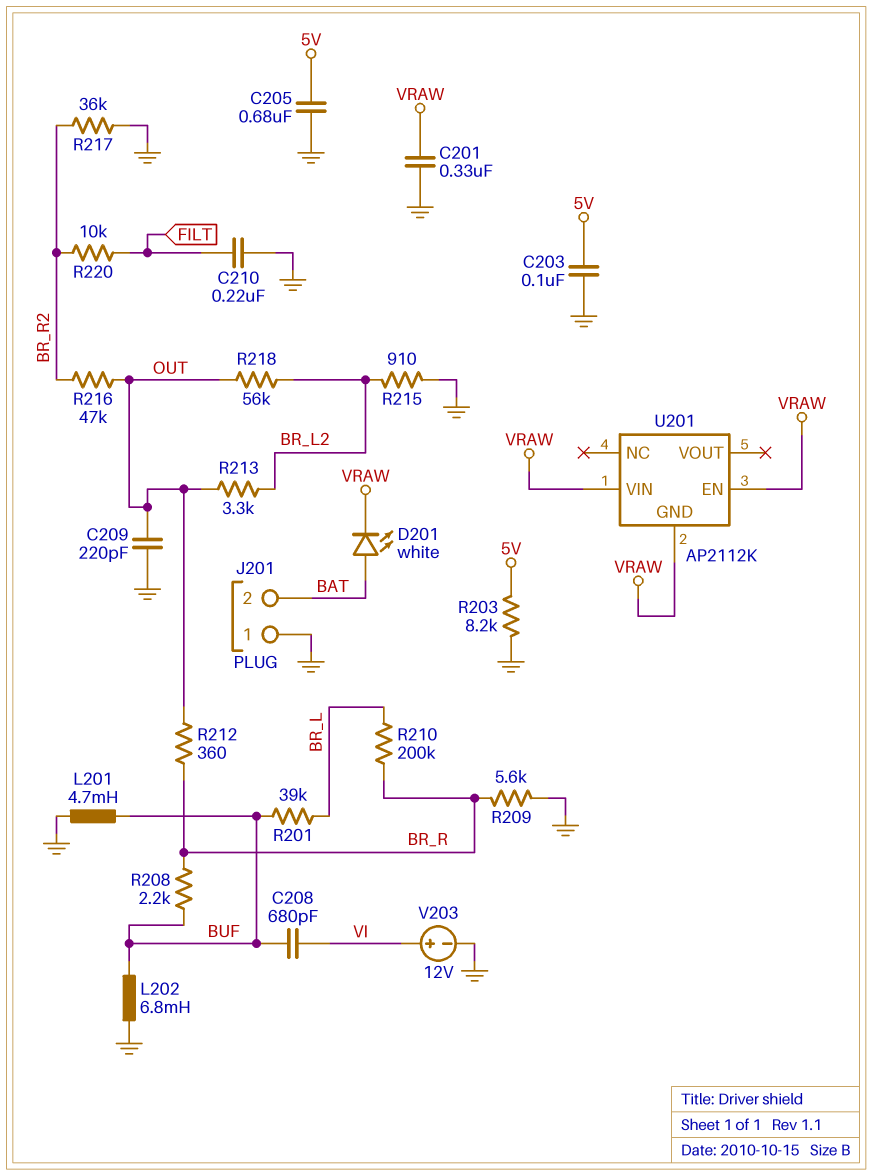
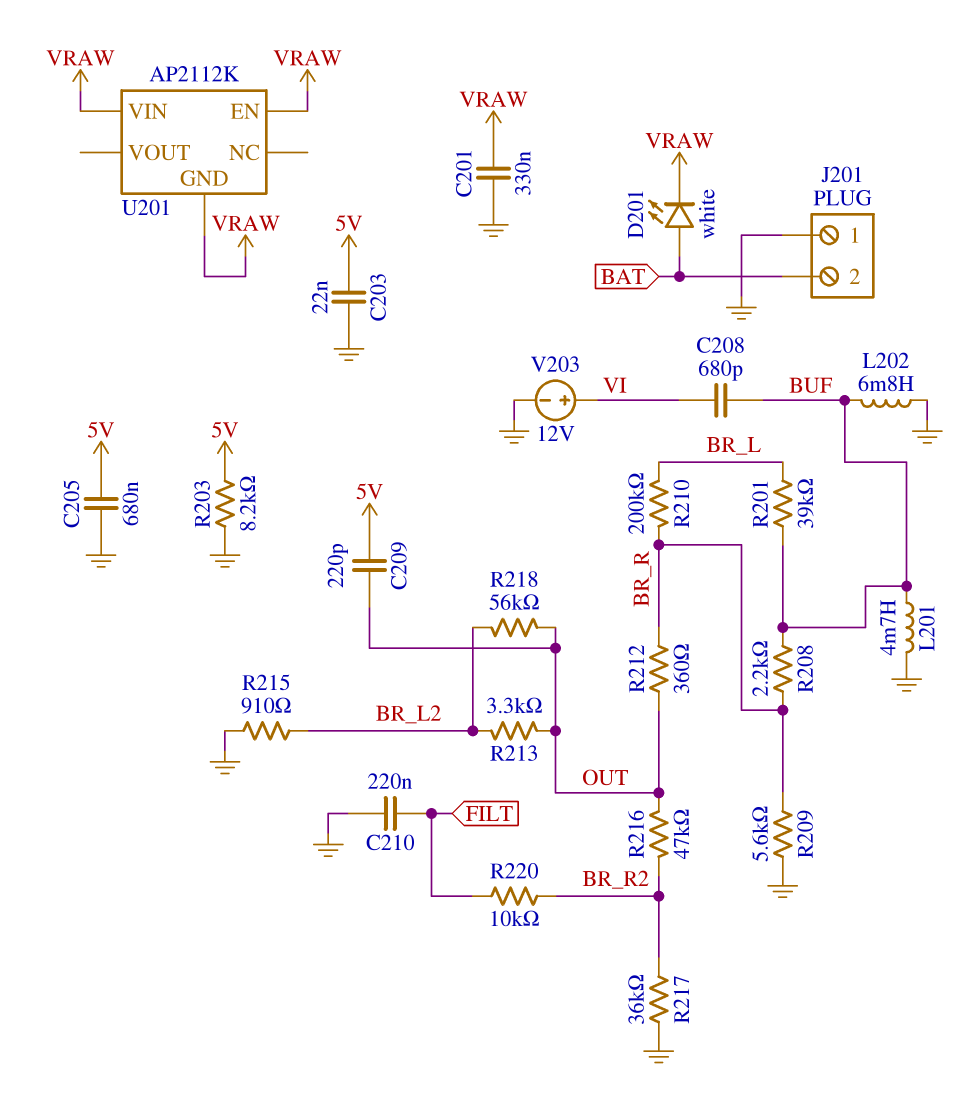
C203: 100nF (5V, GND) -> 22nF (5V, GND)
C209: 220pF (GND, OUT) -> 220pF (5V, OUT)

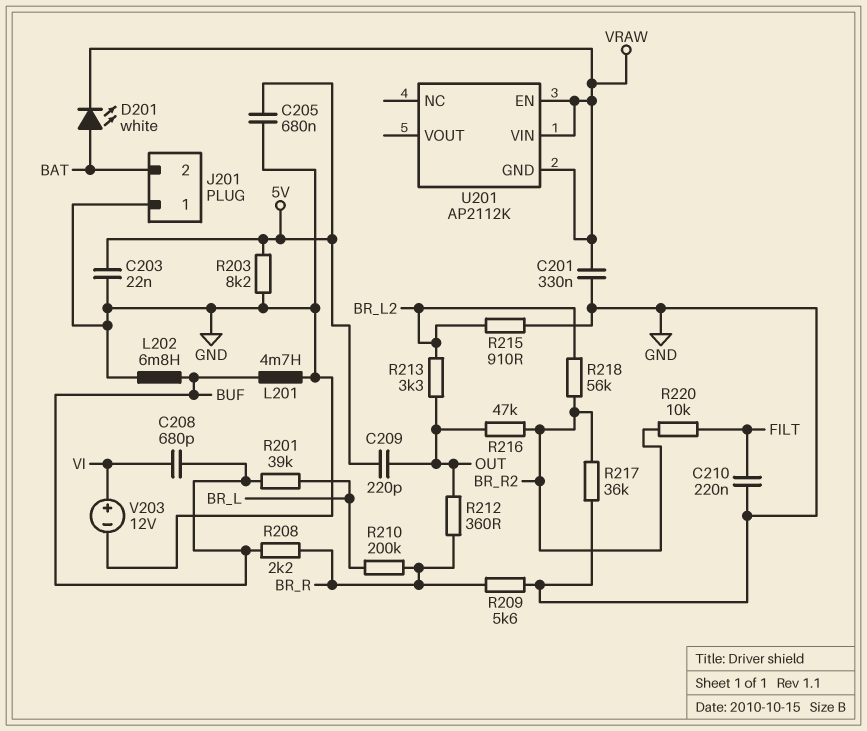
R218: 56k (BR_L2, OUT) -> 56k (BR_L2, BR_R2)

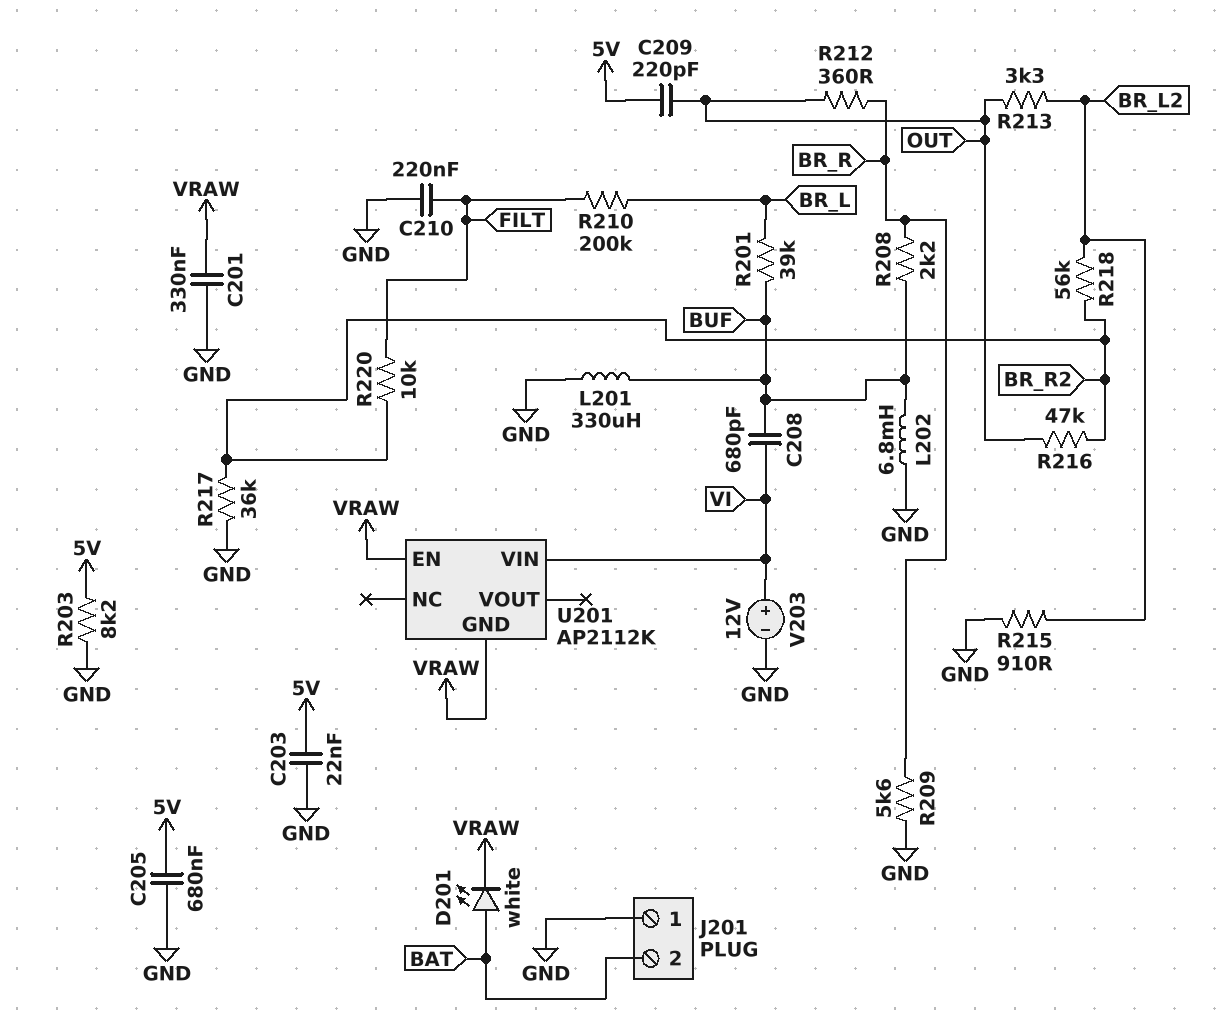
L201: 4.7mH (BUF, GND) -> 330uH (BUF, GND)
R210: 200k (BR_L, BR_R) -> 200k (BR_L, FILT)
U201 pin VIN: VRAW -> VI

